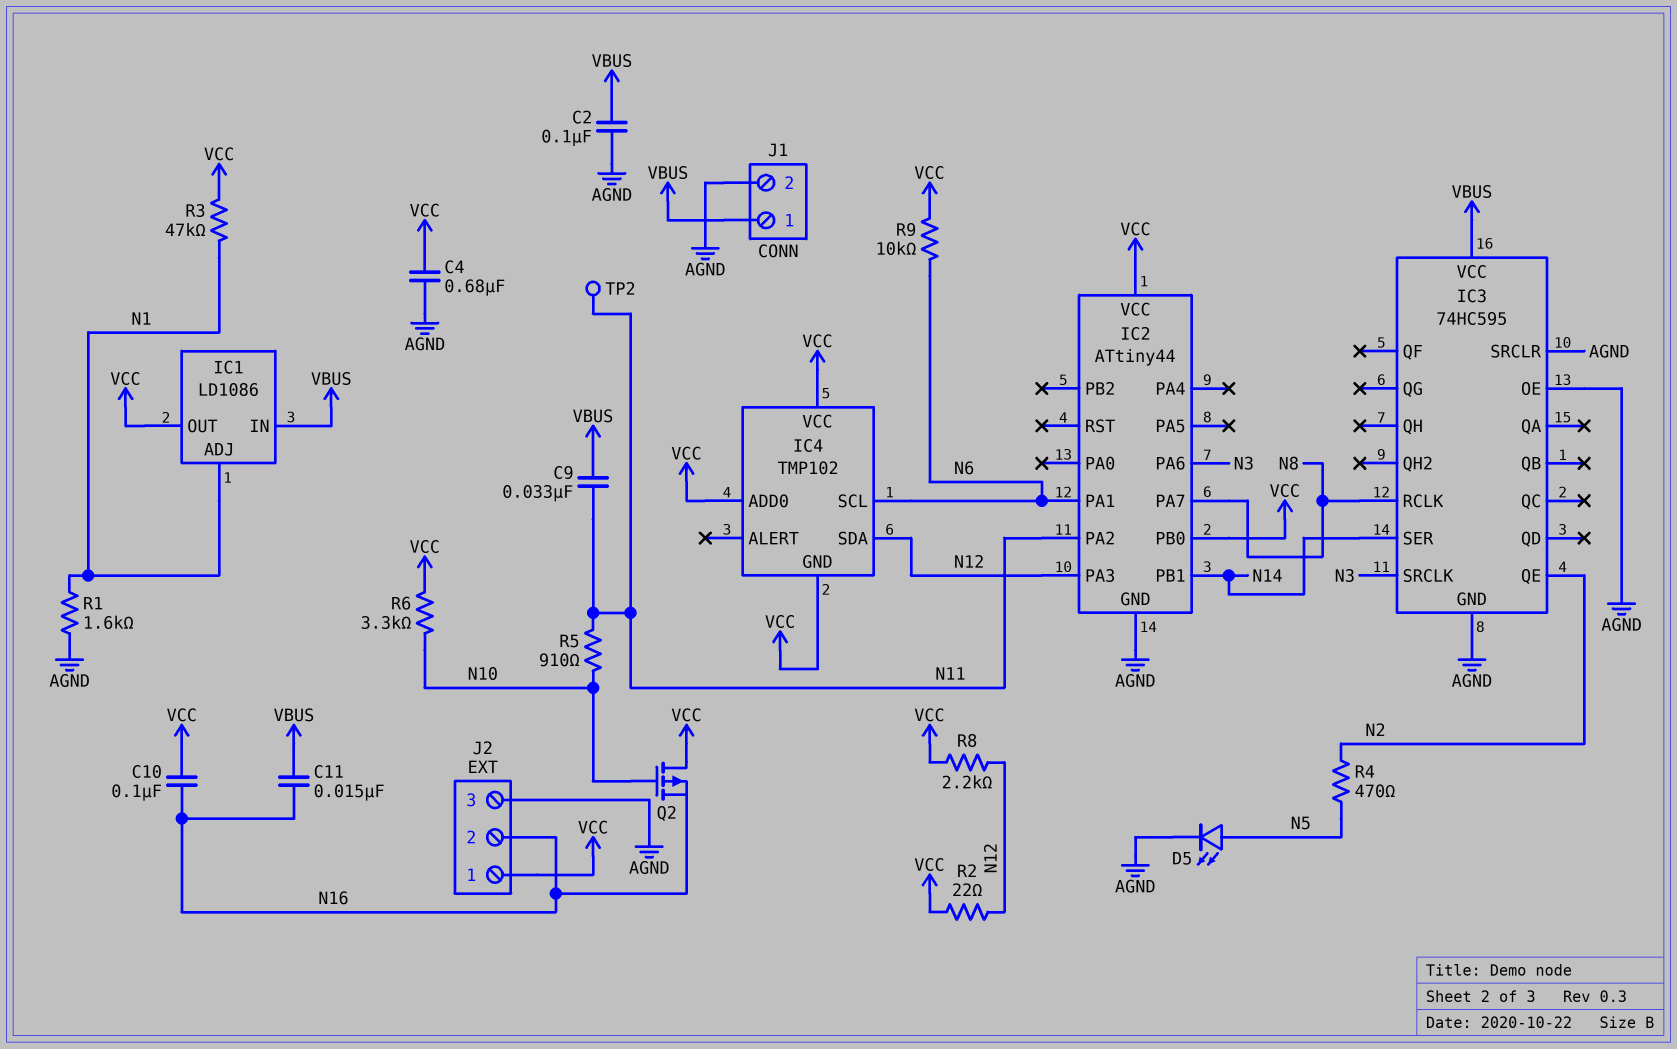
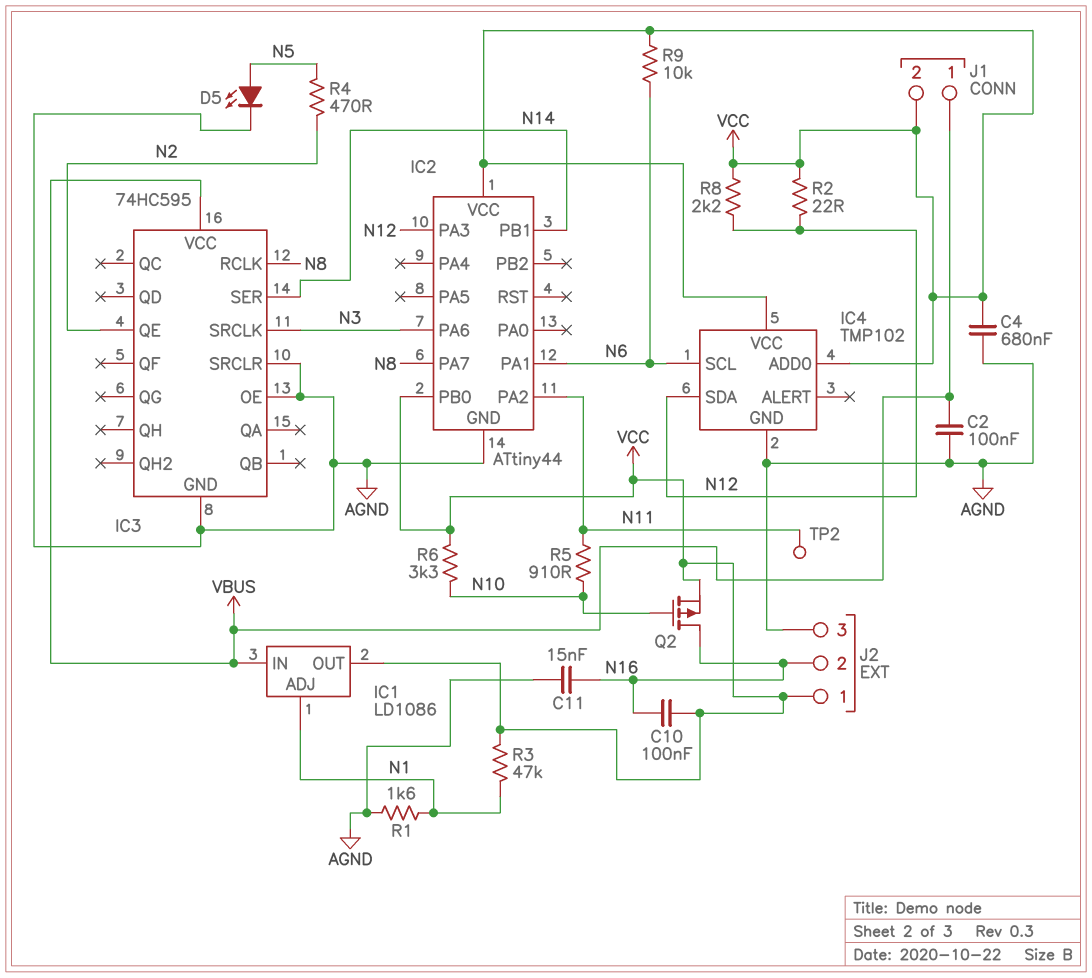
C9: 33nF (N11, VBUS) -> none
C11: 15nF (N16, VBUS) -> 15nF (AGND, N16)
IC4 pin GND: VCC -> AGND
J1 pin 2: AGND -> VCC
Q2: PMOS (G N10, D VCC, S N16) -> PMOS (G N10, D N16, S VCC)

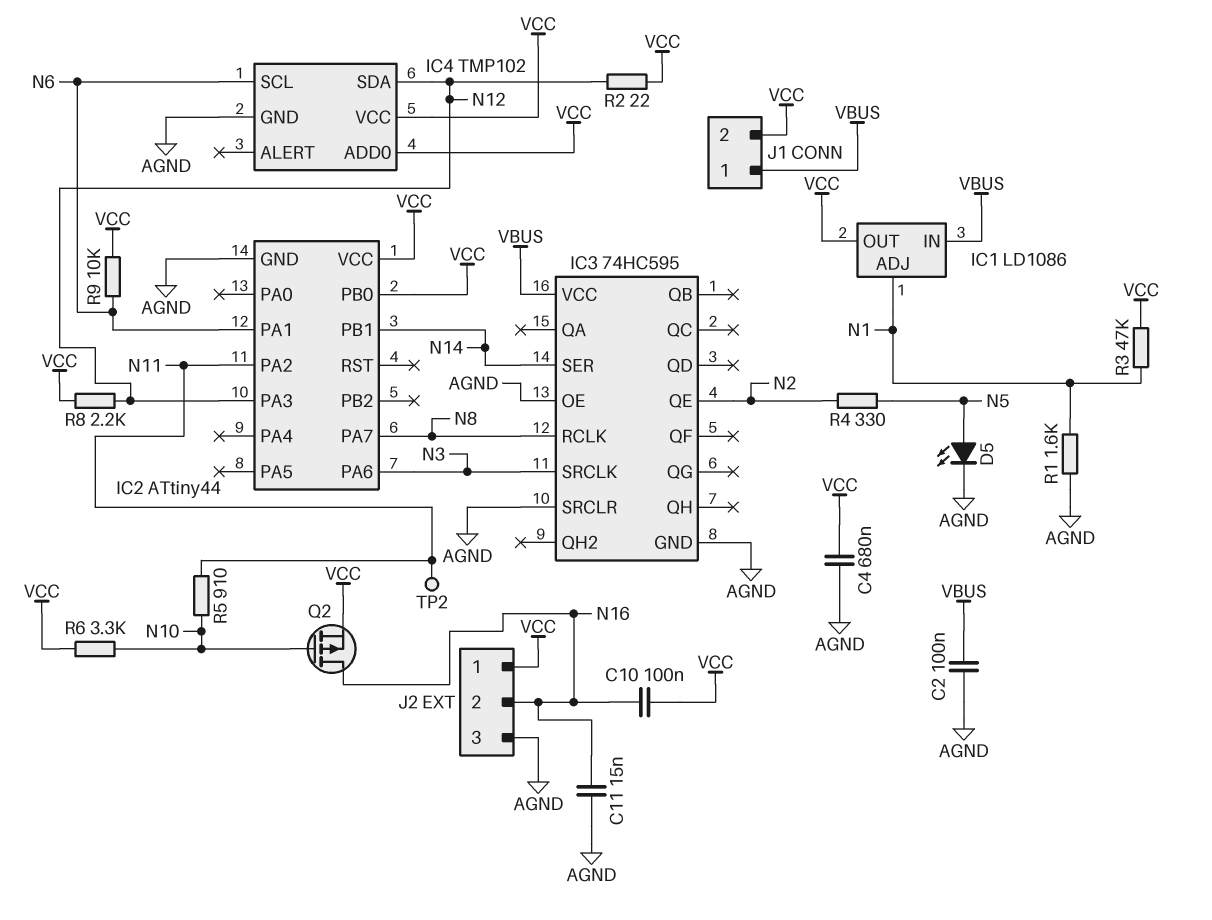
R4: 470 (N2, N5) -> 330 (N2, N5)

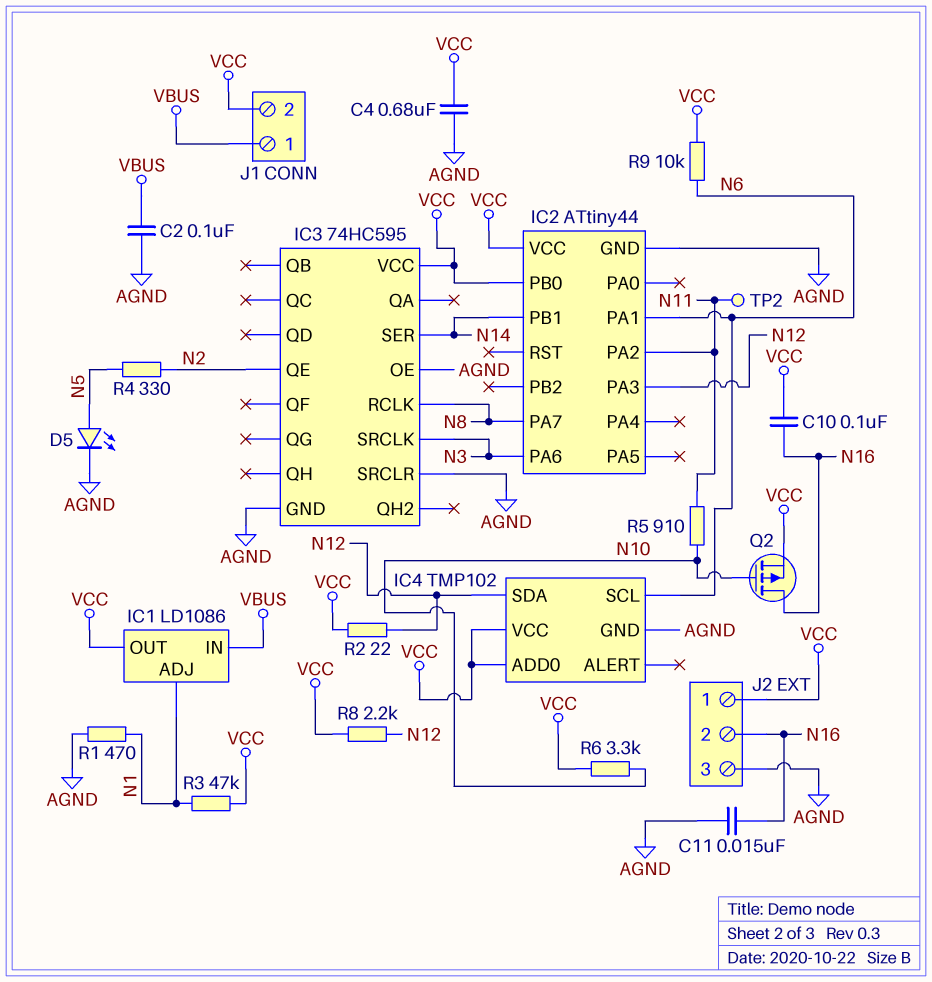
IC3 pin VCC: VBUS -> VCC
R1: 1.6k (AGND, N1) -> 470 (AGND, N1)

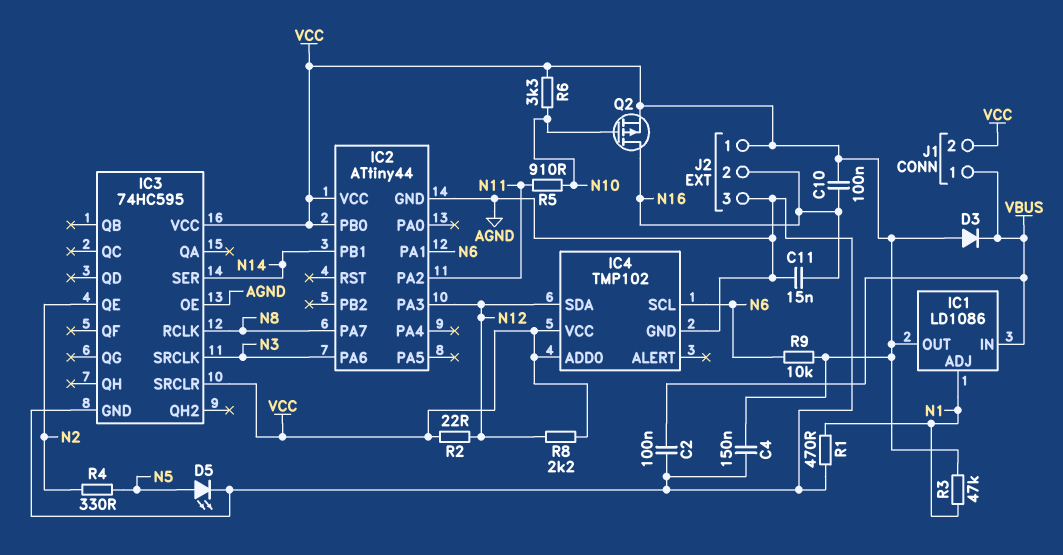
C4: 680nF (AGND, VCC) -> 150nF (AGND, VCC)
D3: none -> diode (A VCC, K VBUS)
IC3 pin SRCLR: AGND -> VCC
TP2: test point (N11) -> none

